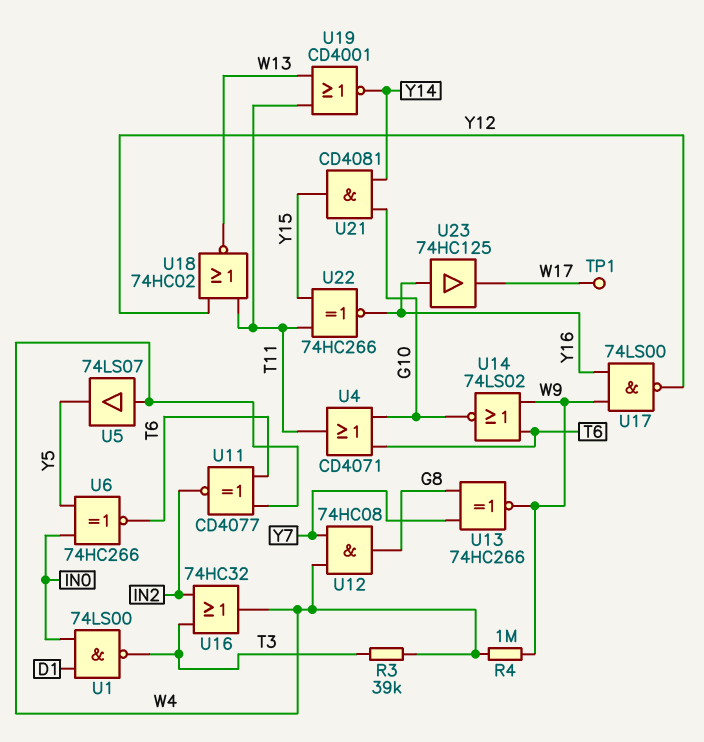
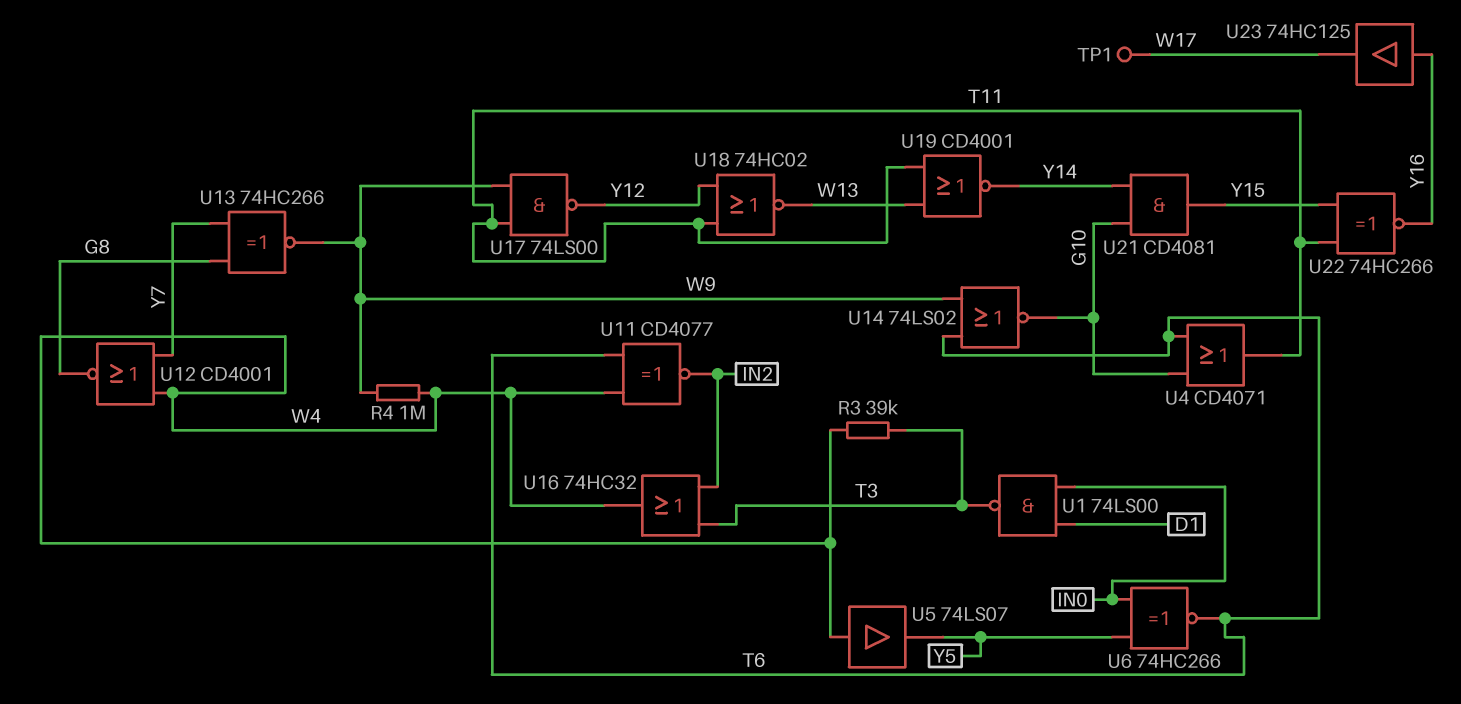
U12: AND 74HC08 (in W4, in Y7, out G8) -> NOR CD4001 (in W4, in Y7, out G8)
U17: NAND 74LS00 (in W9, in Y16, out Y12) -> NAND 74LS00 (in T11, in W9, out Y12)

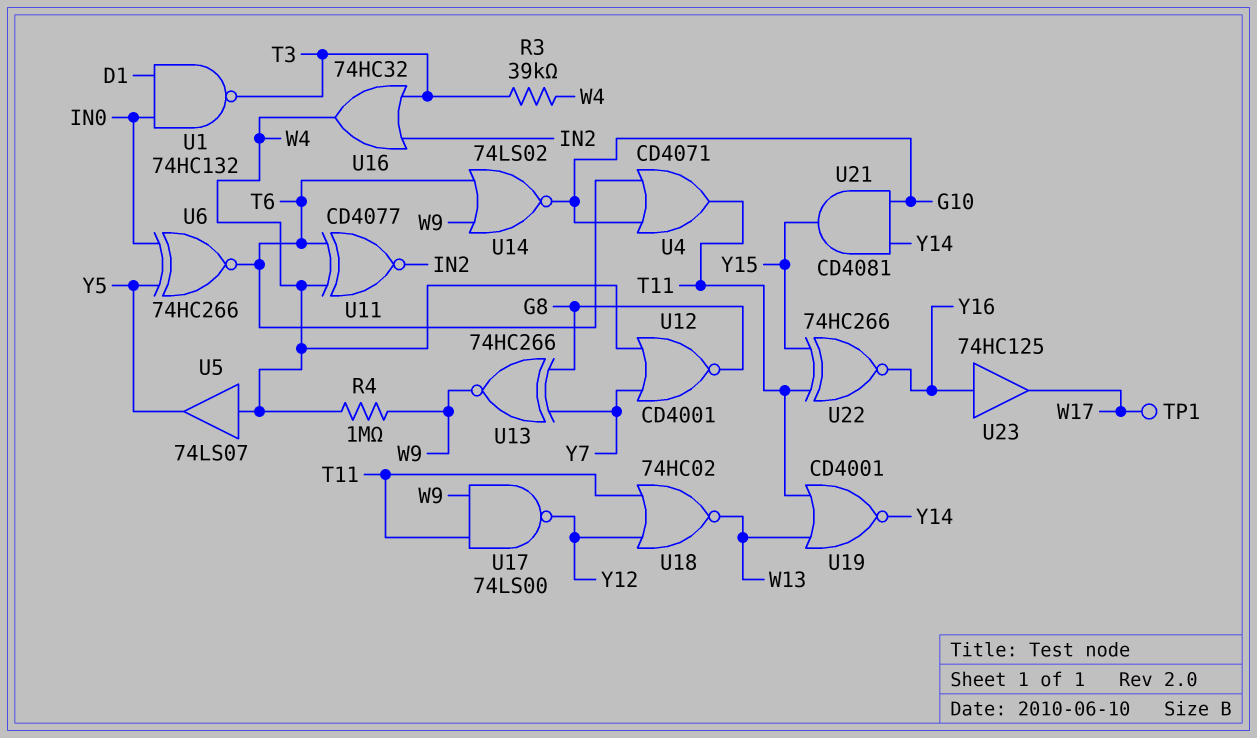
U1: NAND 74LS00 (in D1, in IN0, out T3) -> NAND 74HC132 (in D1, in IN0, out T3)

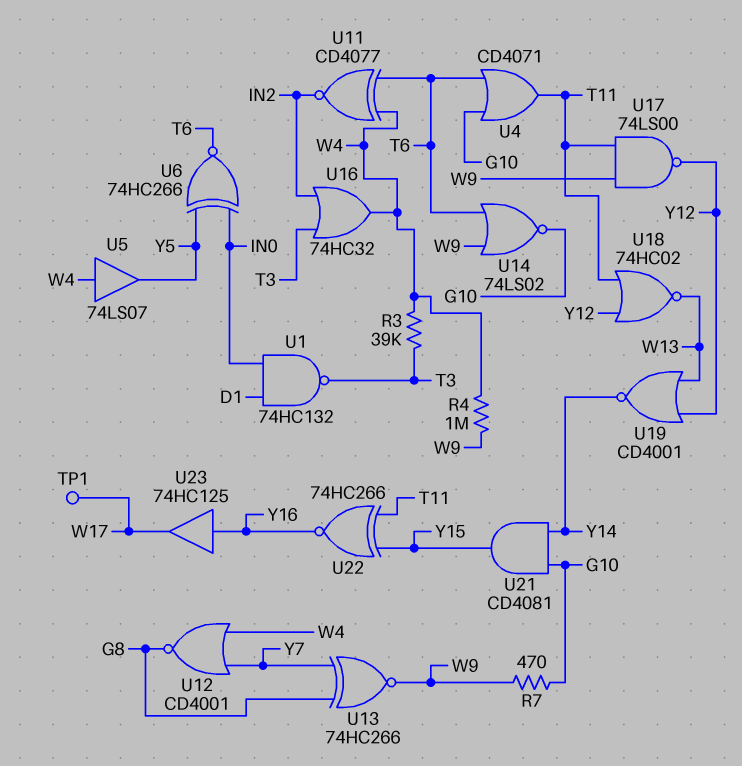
R7: none -> 470 (G10, W9)
U19: NOR CD4001 (in T11, in W13, out Y14) -> NOR CD4001 (in W13, in Y12, out Y14)

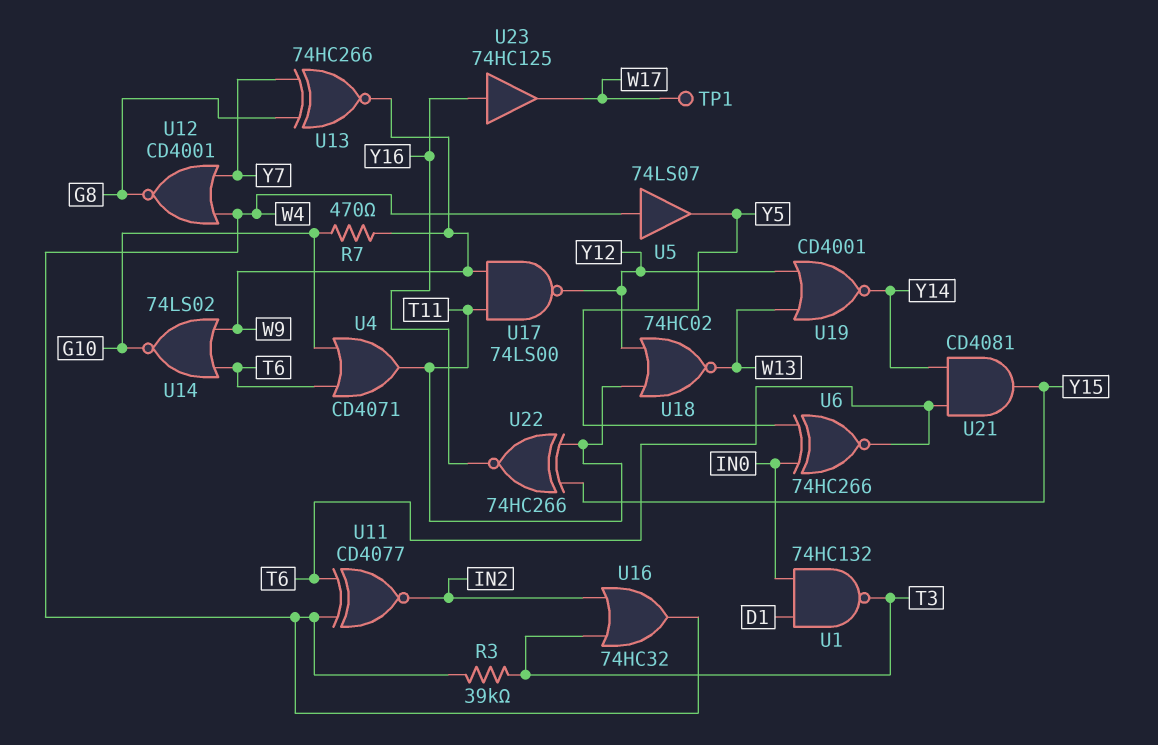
R4: 1M (W4, W9) -> none
U21: AND CD4081 (in G10, in Y14, out Y15) -> AND CD4081 (in T6, in Y14, out Y15)

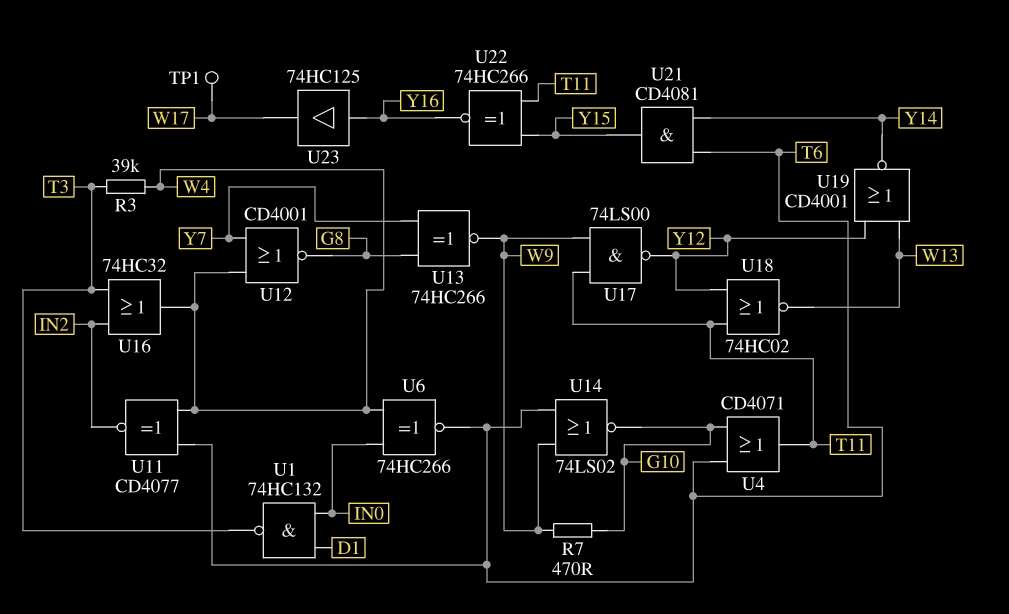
U5: buffer 74LS07 (in W4, out Y5) -> none
U6: XNOR 74HC266 (in IN0, in Y5, out T6) -> XNOR 74HC266 (in IN0, in W4, out T6)

